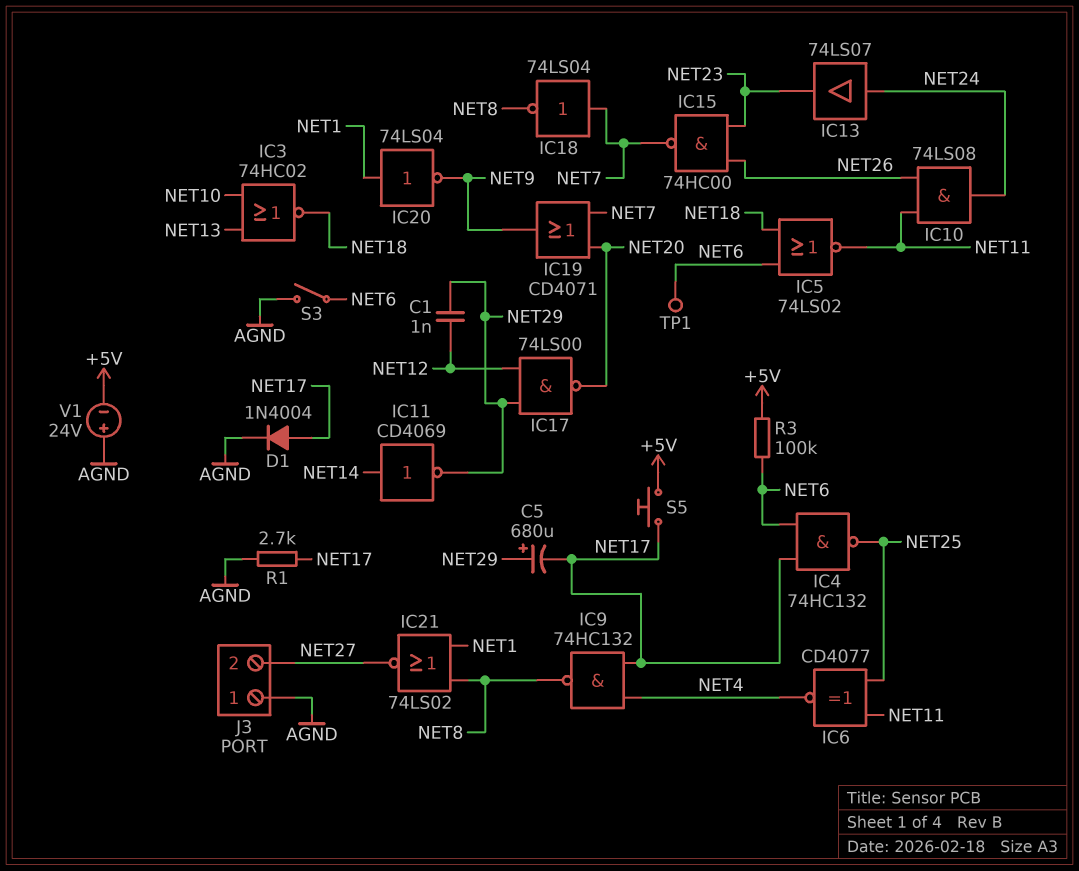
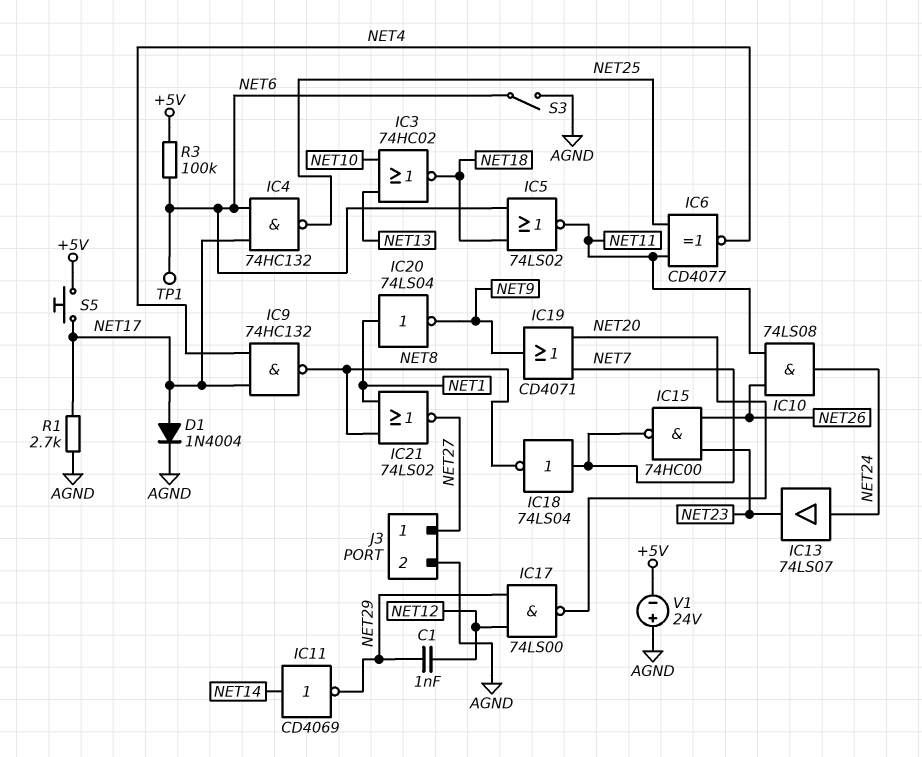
C5: 680uF (plus NET29, minus NET17) -> none
J3 pin 1: AGND -> NET27
J3 pin 2: NET27 -> AGND

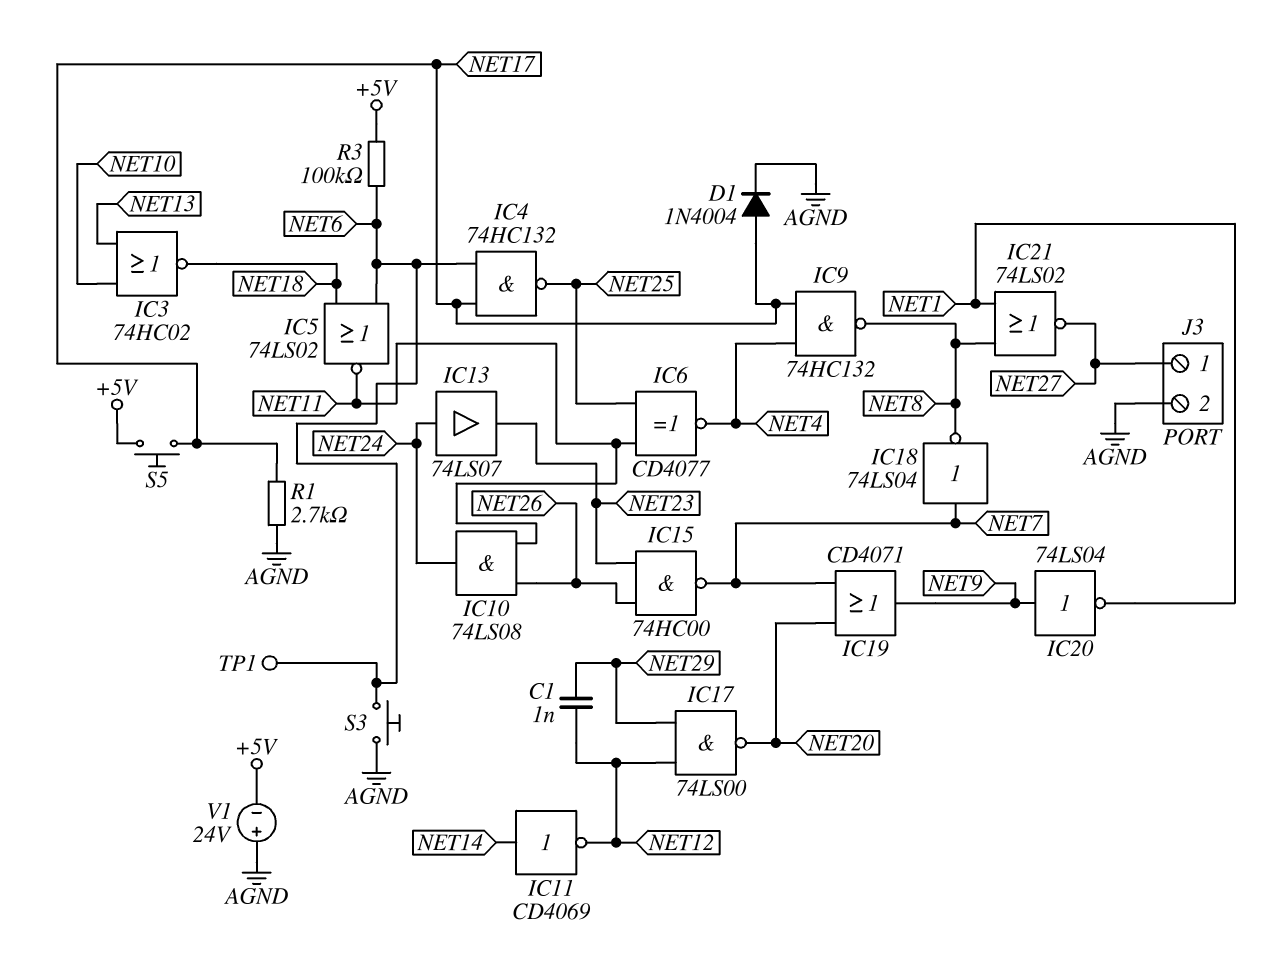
IC11: NOT CD4069 (in NET14, out NET29) -> NOT CD4069 (in NET14, out NET12)
IC20: NOT 74LS04 (in NET1, out NET9) -> NOT 74LS04 (in NET9, out NET1)
S3: switch (AGND, NET6) -> button (AGND, NET6)

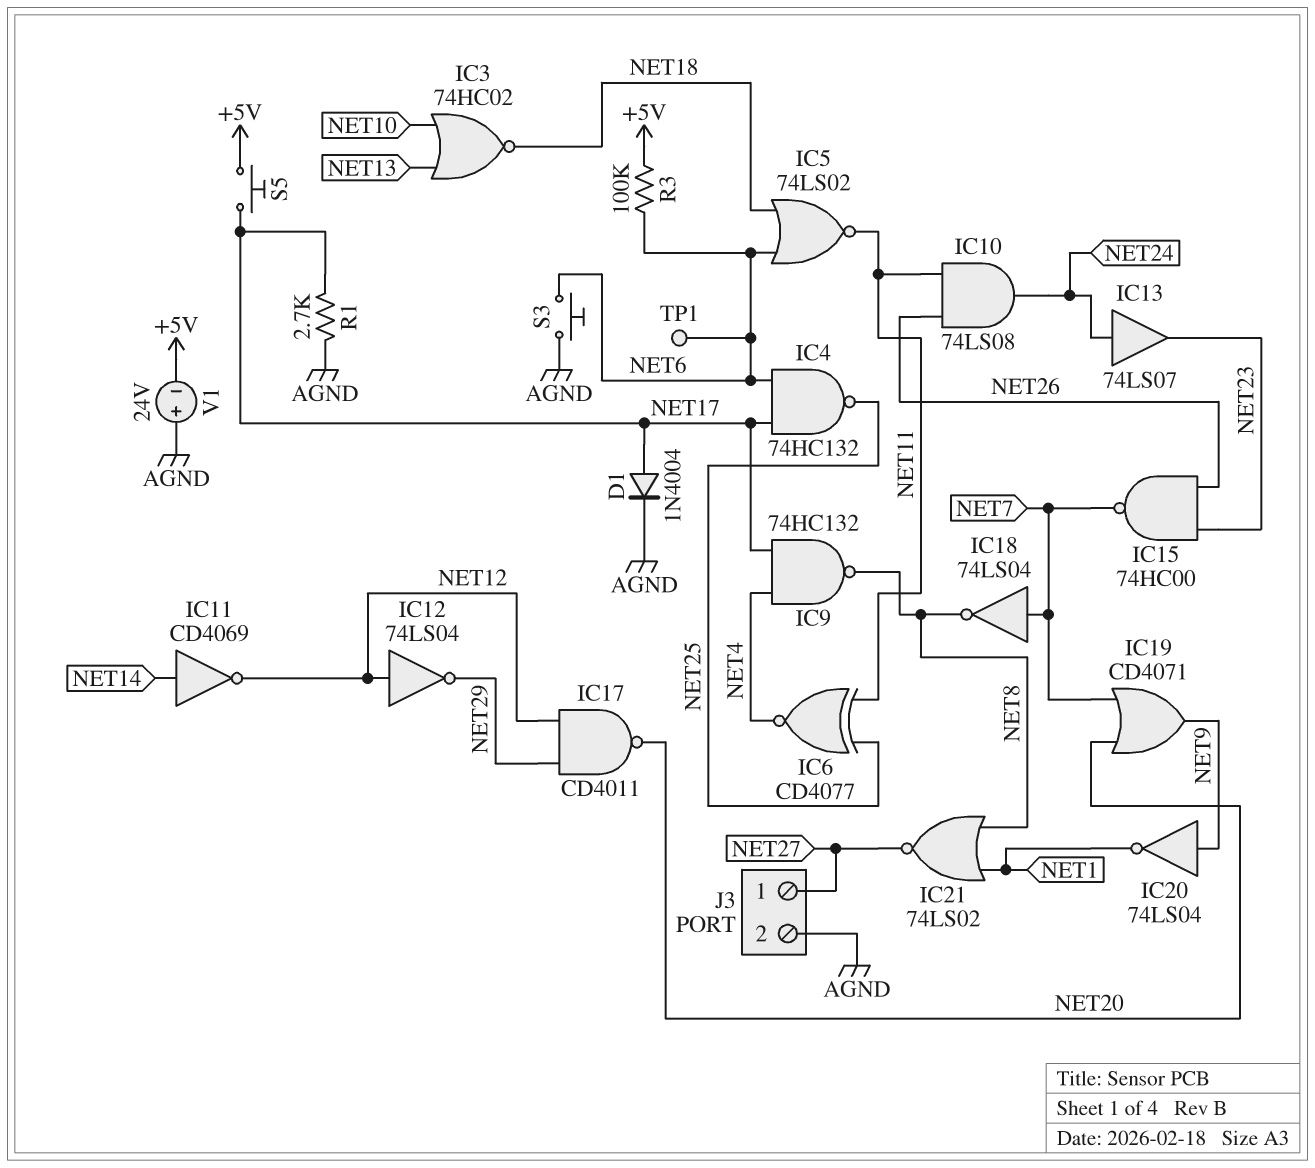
C1: 1nF (NET12, NET29) -> none
IC12: none -> NOT 74LS04 (in NET12, out NET29)
IC17: NAND 74LS00 (in NET12, in NET29, out NET20) -> NAND CD4011 (in NET12, in NET29, out NET20)

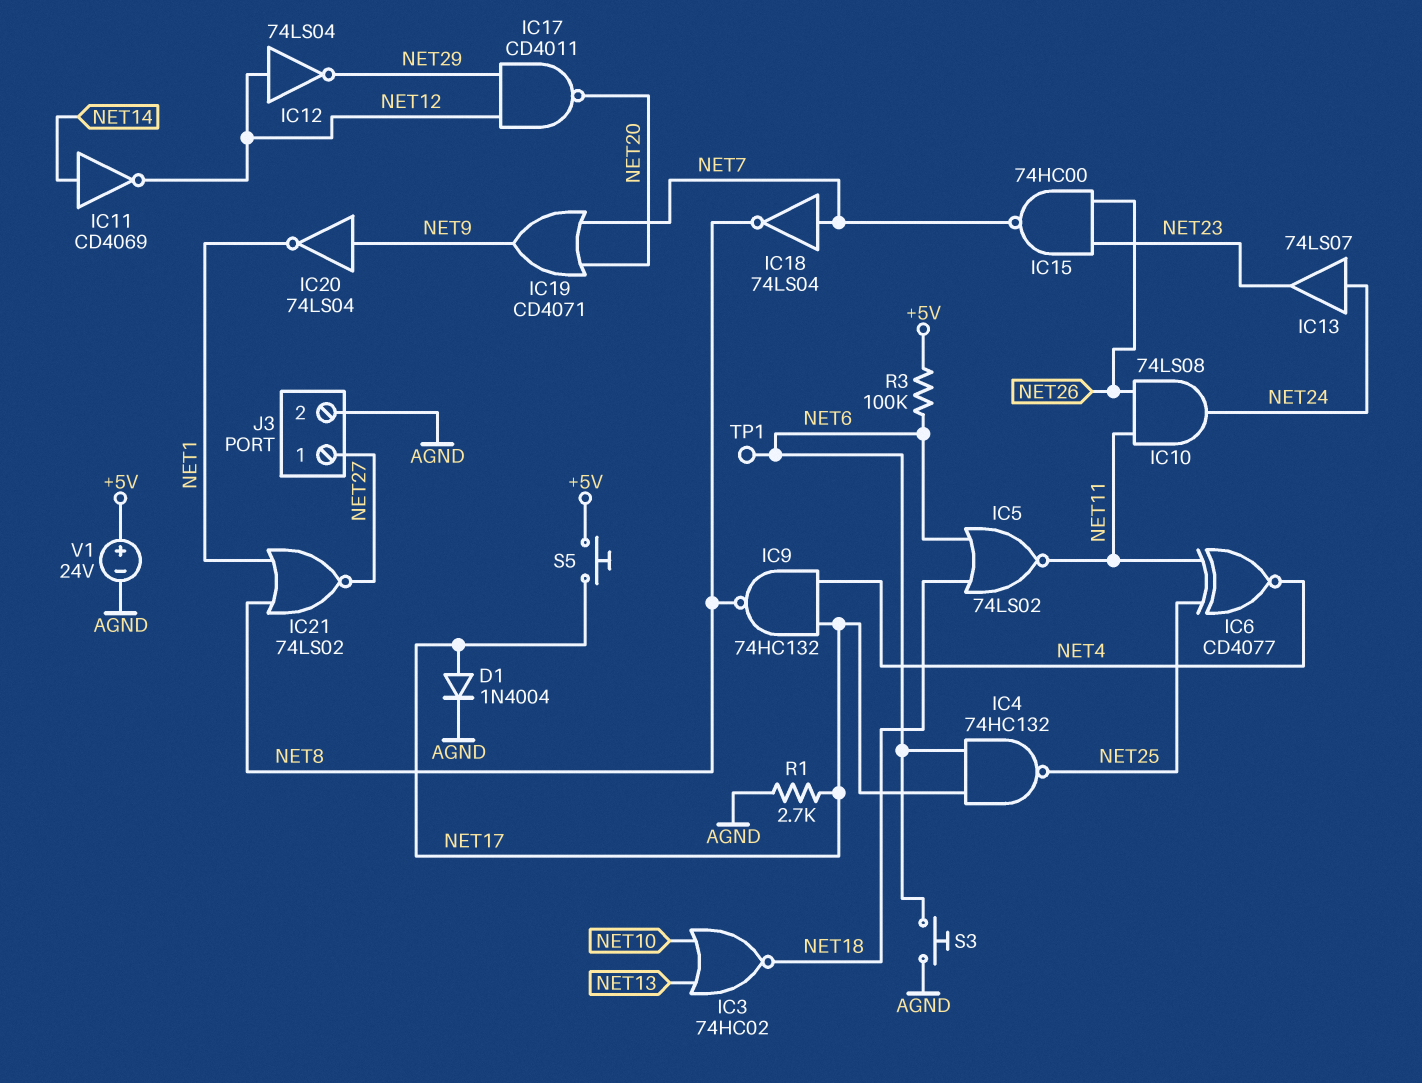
V1: 24V (plus AGND, minus +5V) -> 24V (plus +5V, minus AGND)

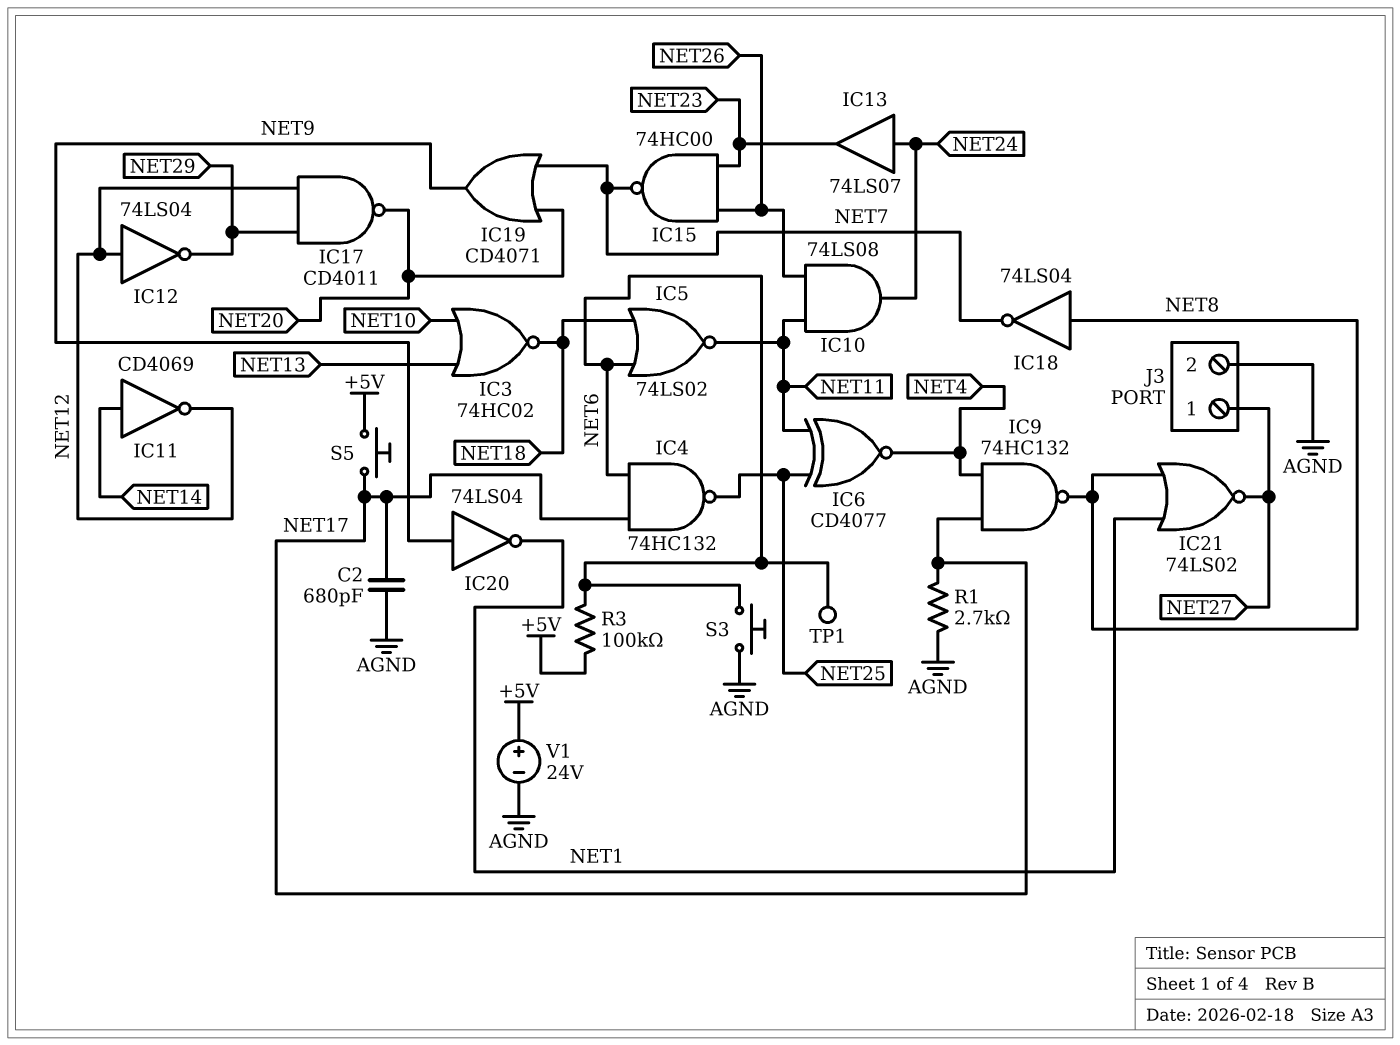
C2: none -> 680pF (AGND, NET17)
D1: diode 1N4004 (A NET17, K AGND) -> none
IC18: NOT 74LS04 (in NET7, out NET8) -> NOT 74LS04 (in NET8, out NET7)

